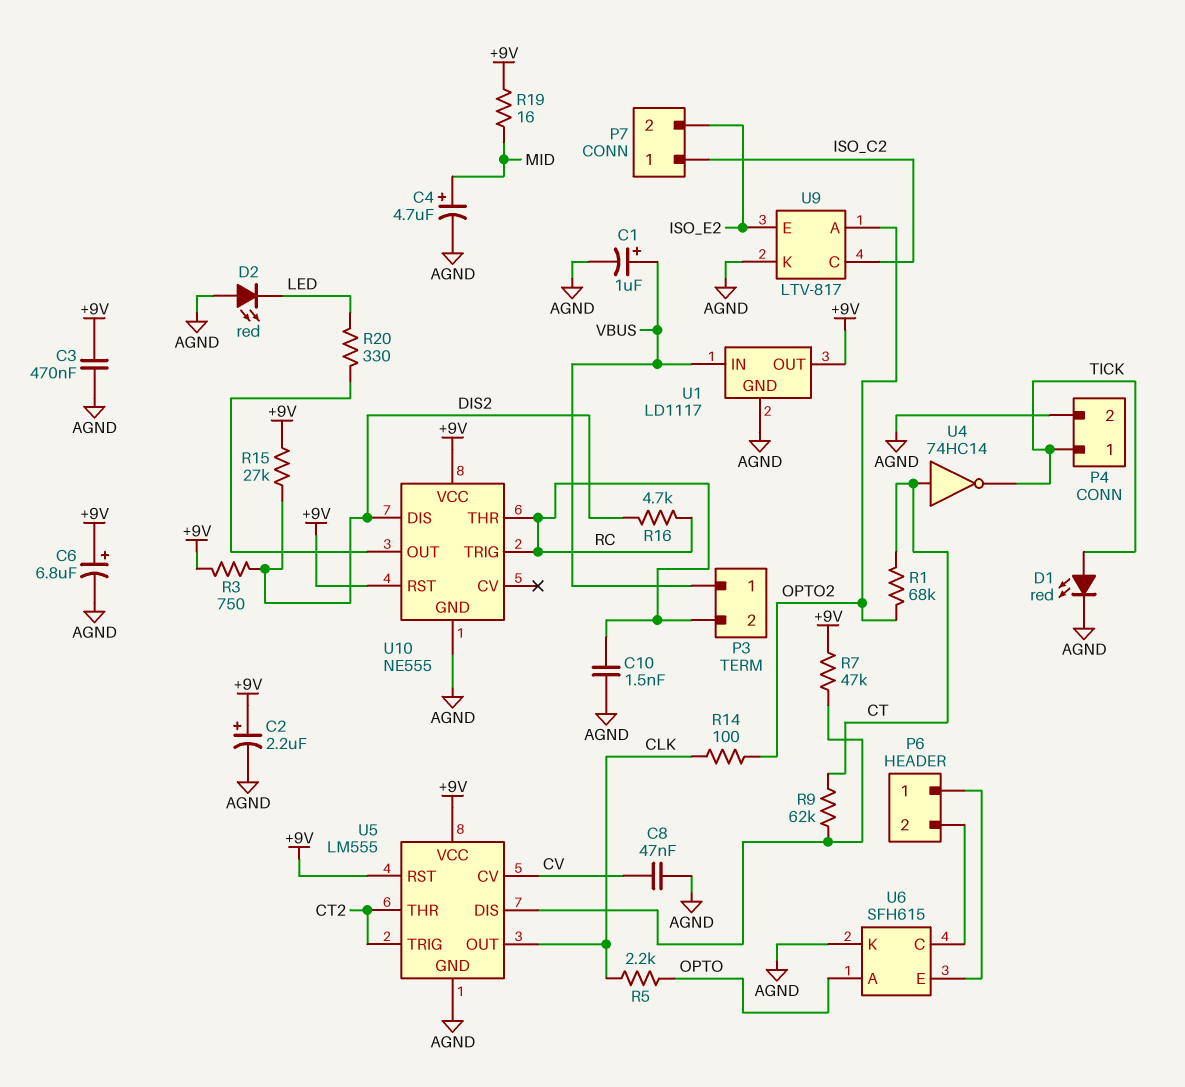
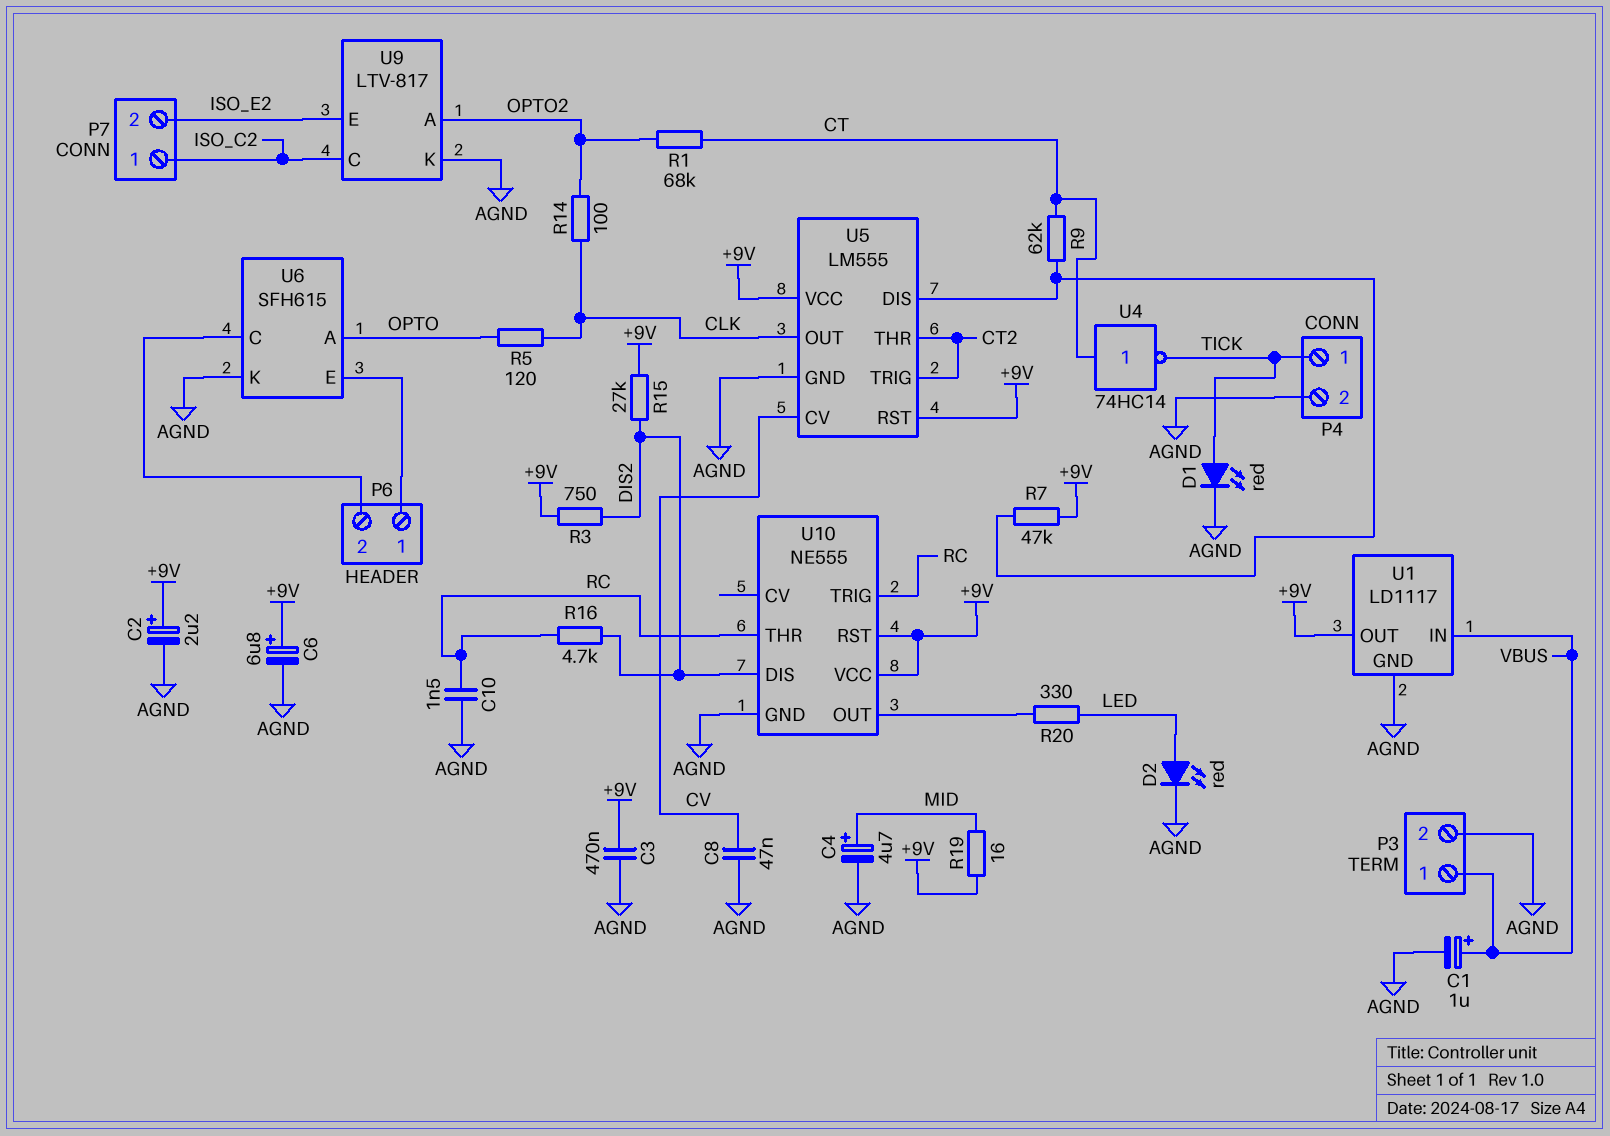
D2: LED red (A AGND, K LED) -> LED red (A LED, K AGND)
P3 pin 2: RC -> AGND
R5: 2.2k (CLK, OPTO) -> 120 (CLK, OPTO)

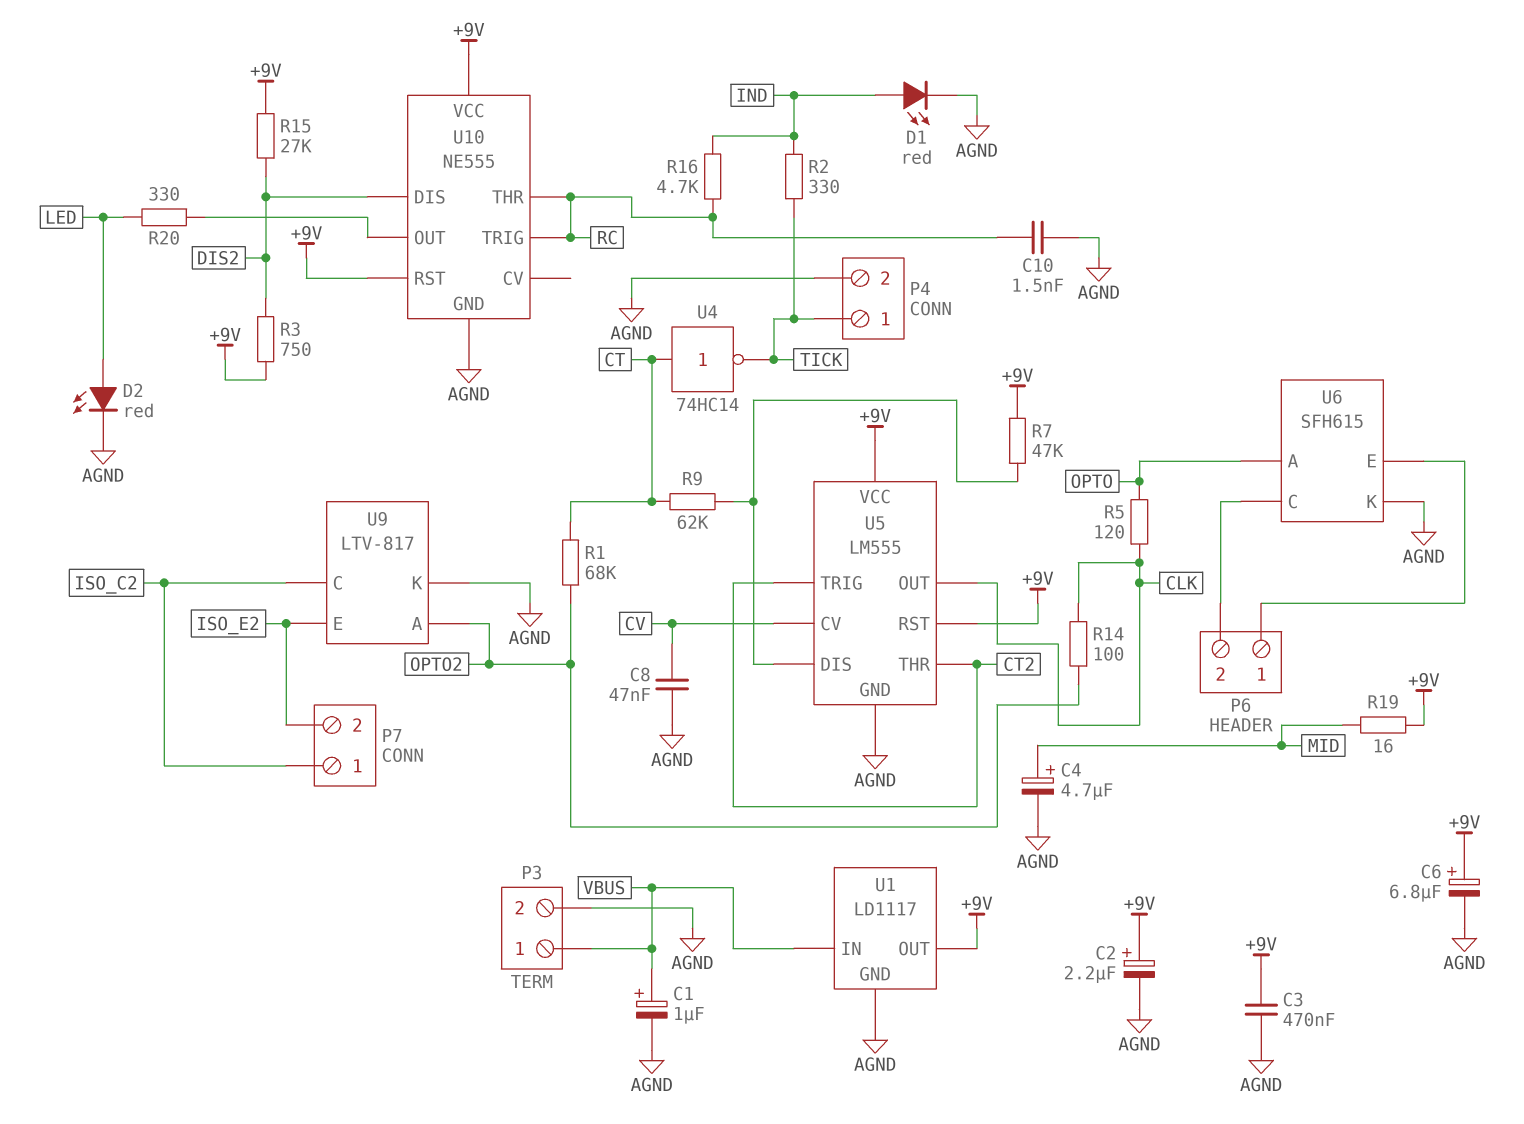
D1: LED red (A TICK, K AGND) -> LED red (A IND, K AGND)
R2: none -> 330 (IND, TICK)
R16: 4.7k (DIS2, RC) -> 4.7k (IND, RC)

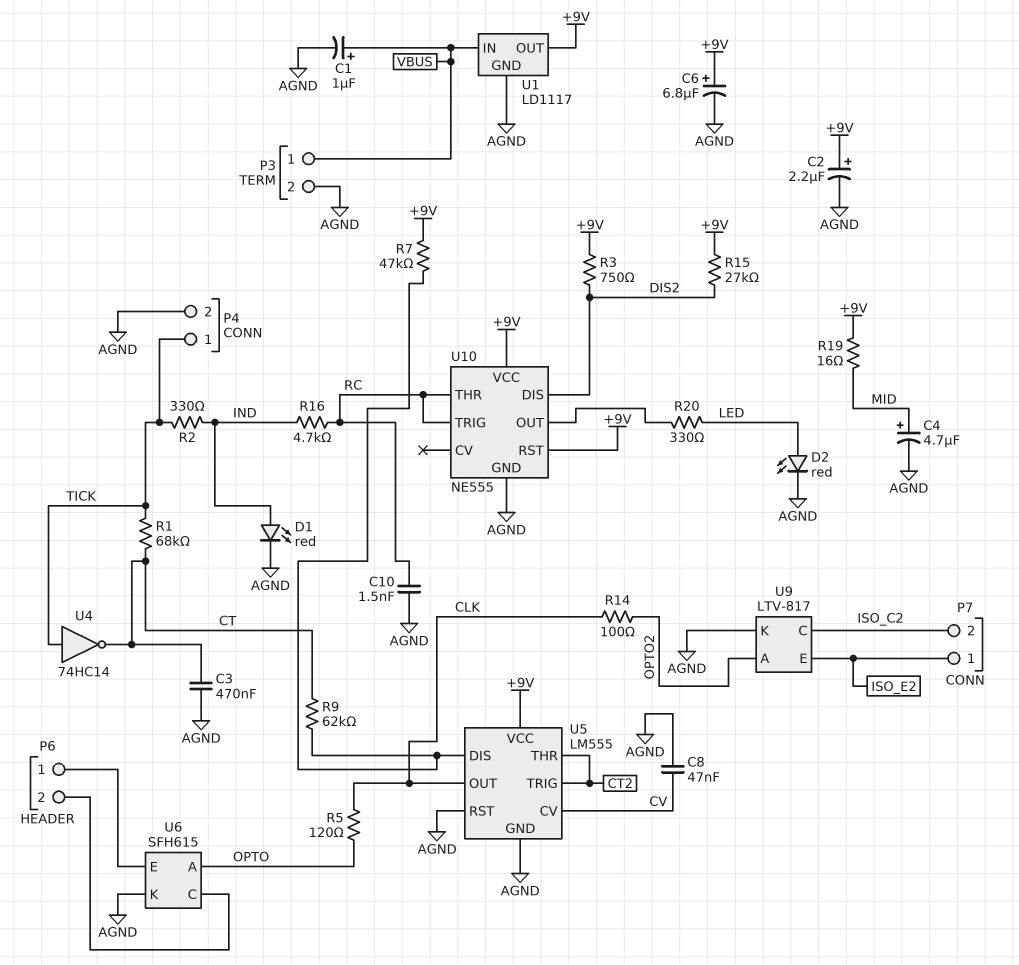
C3: 470nF (+9V, AGND) -> 470nF (AGND, CT)
P7 pin 1: ISO_C2 -> ISO_E2
P7 pin 2: ISO_E2 -> ISO_C2
R1: 68k (CT, OPTO2) -> 68k (CT, TICK)
U4: NOT 74HC14 (in CT, out TICK) -> NOT 74HC14 (in TICK, out CT)
U5 pin RST: +9V -> AGND

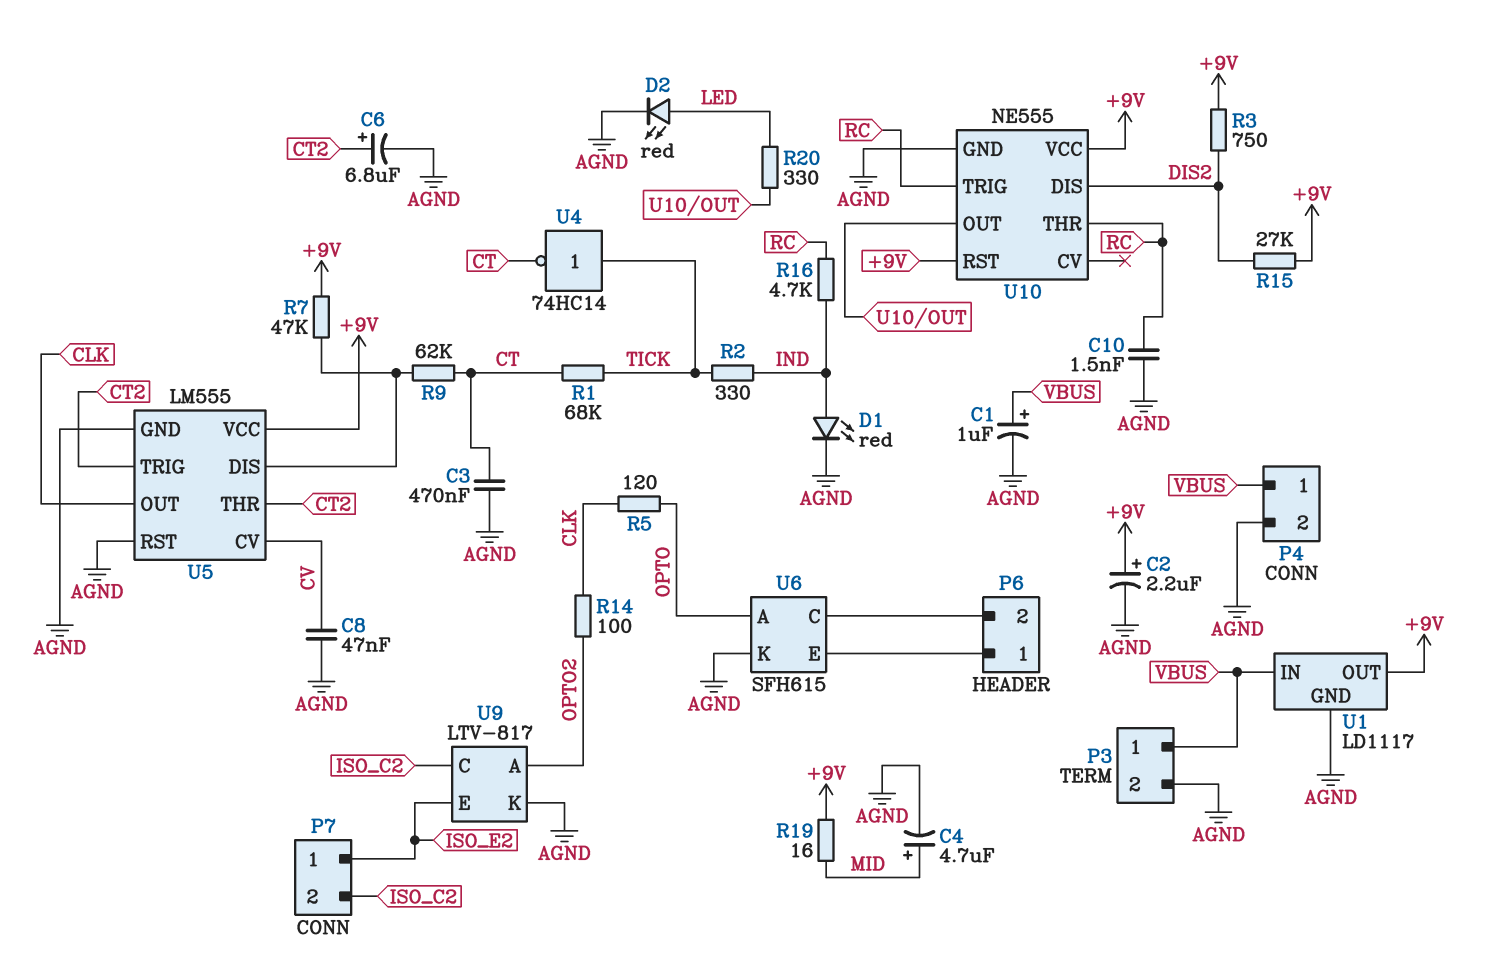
C6: 6.8uF (plus +9V, minus AGND) -> 6.8uF (plus CT2, minus AGND)
P4 pin 1: TICK -> VBUS

